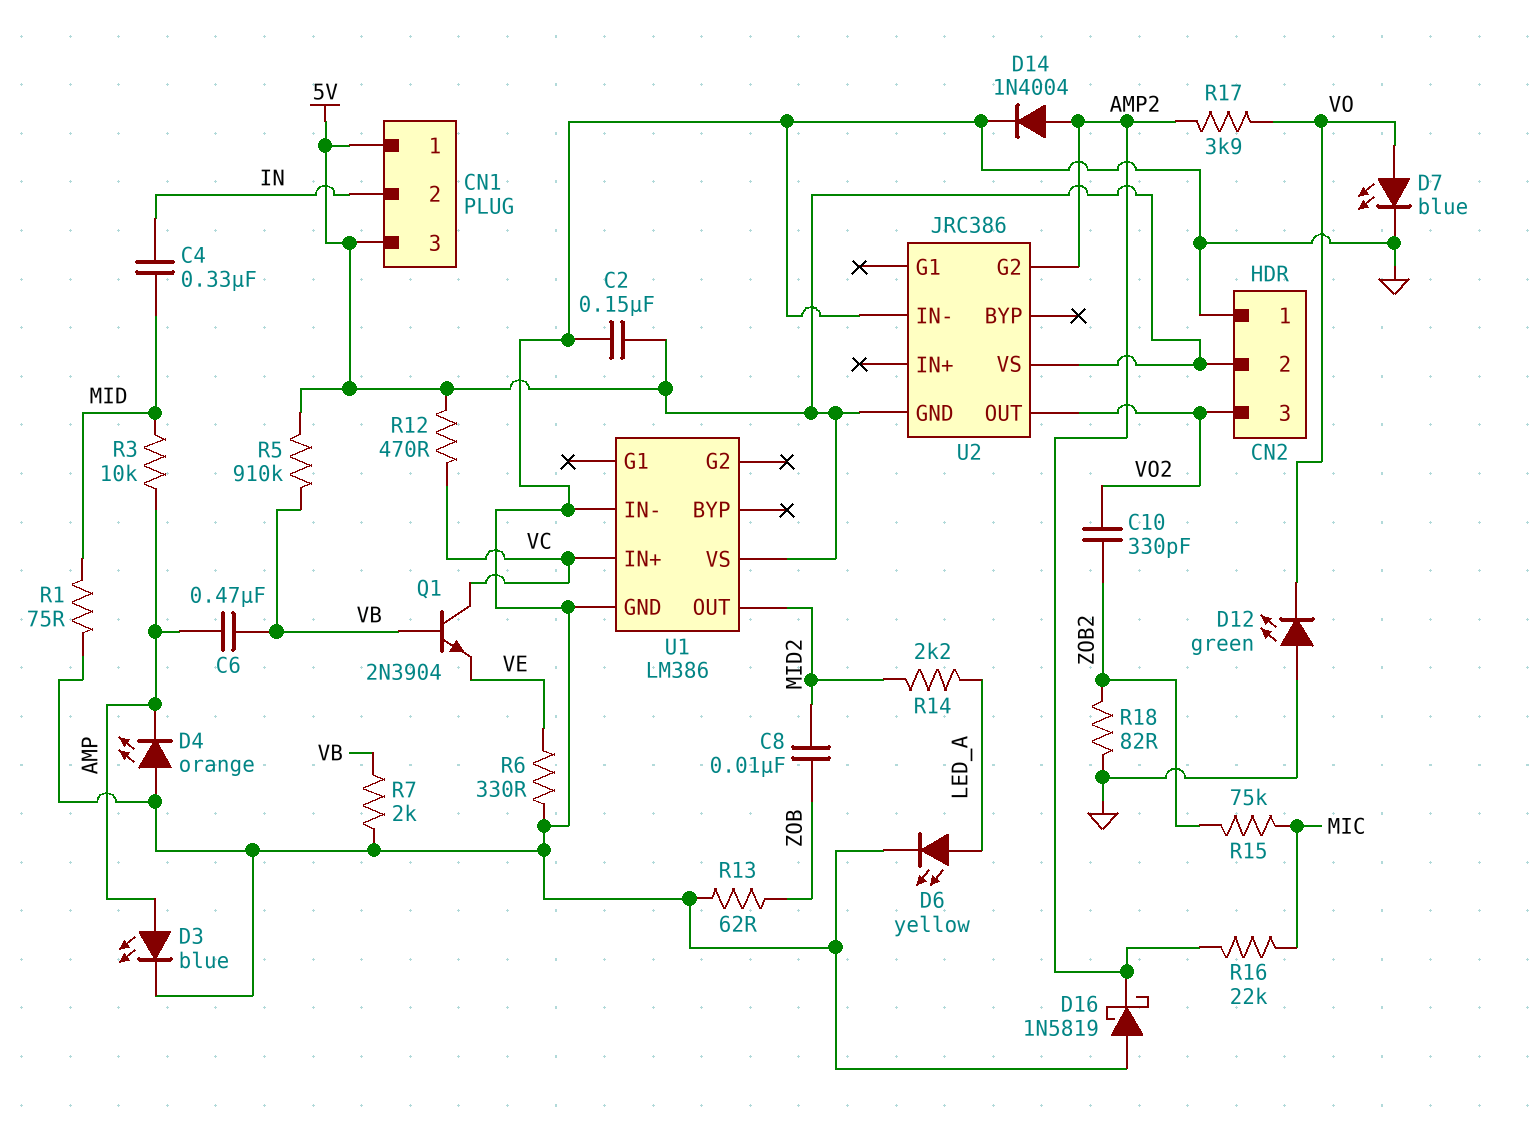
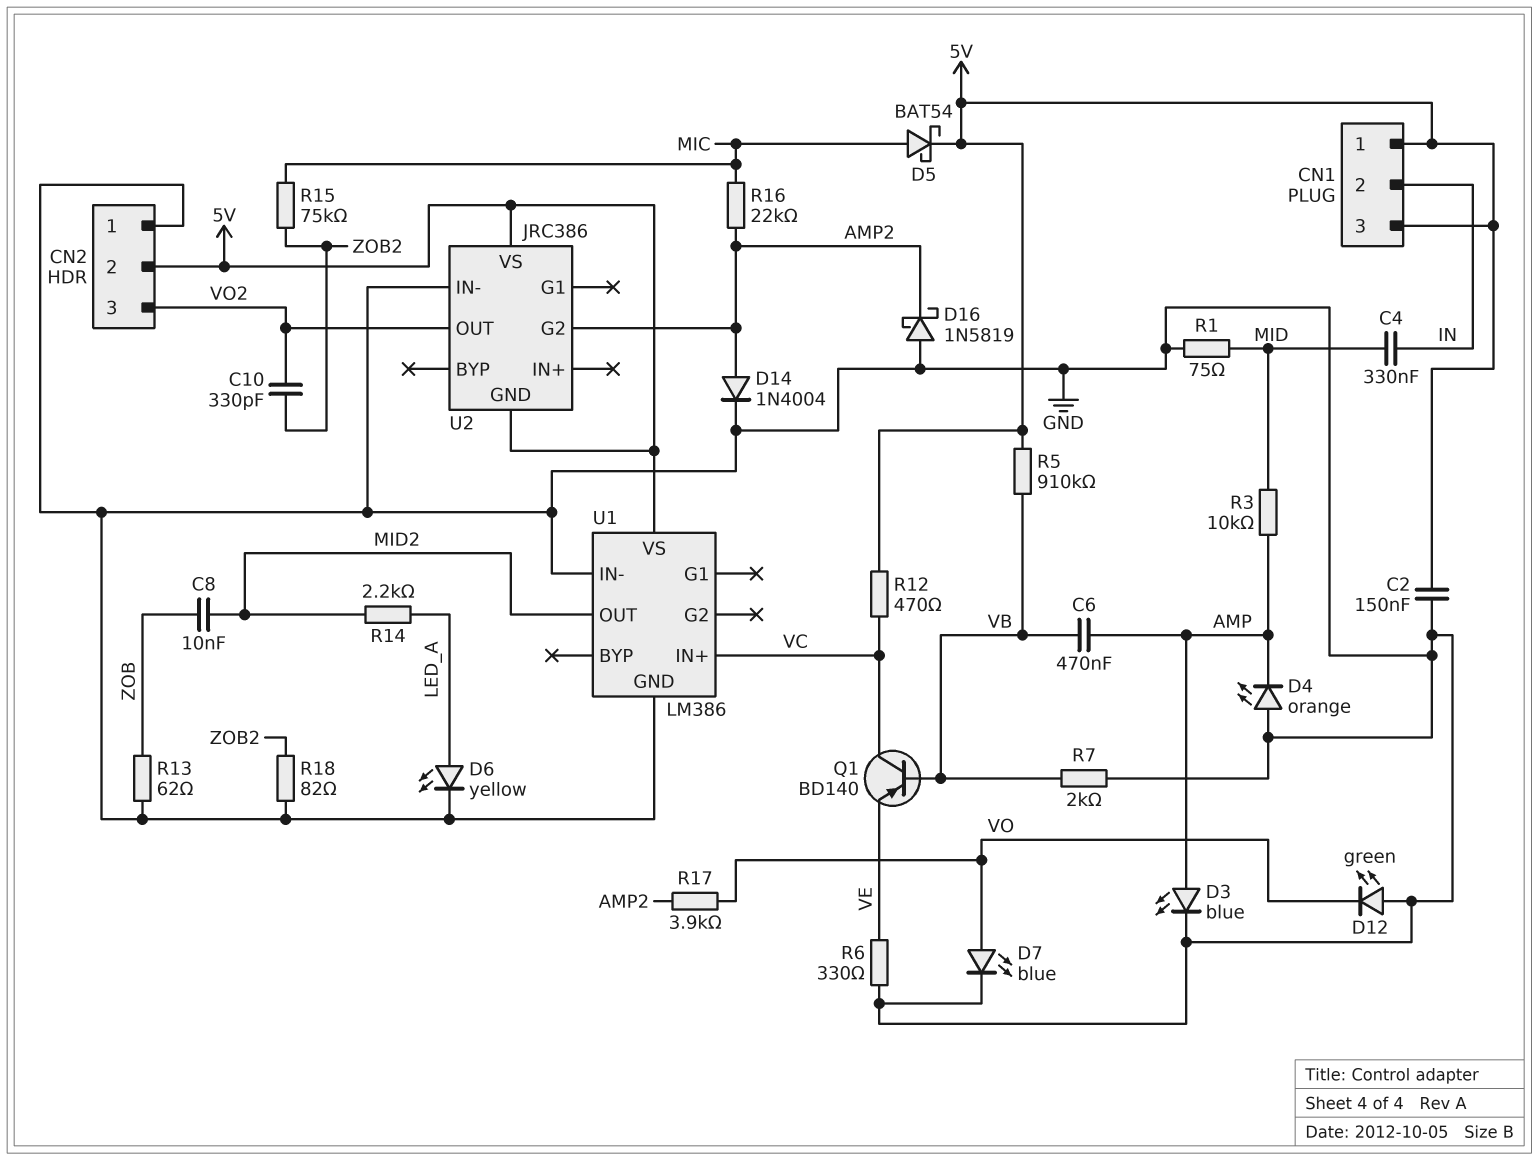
D5: none -> schottky BAT54 (A MIC, K 5V)
Q1: NPN 2N3904 (B VB, C VC, E VE) -> PNP BD140 (B VB, C VC, E VE)

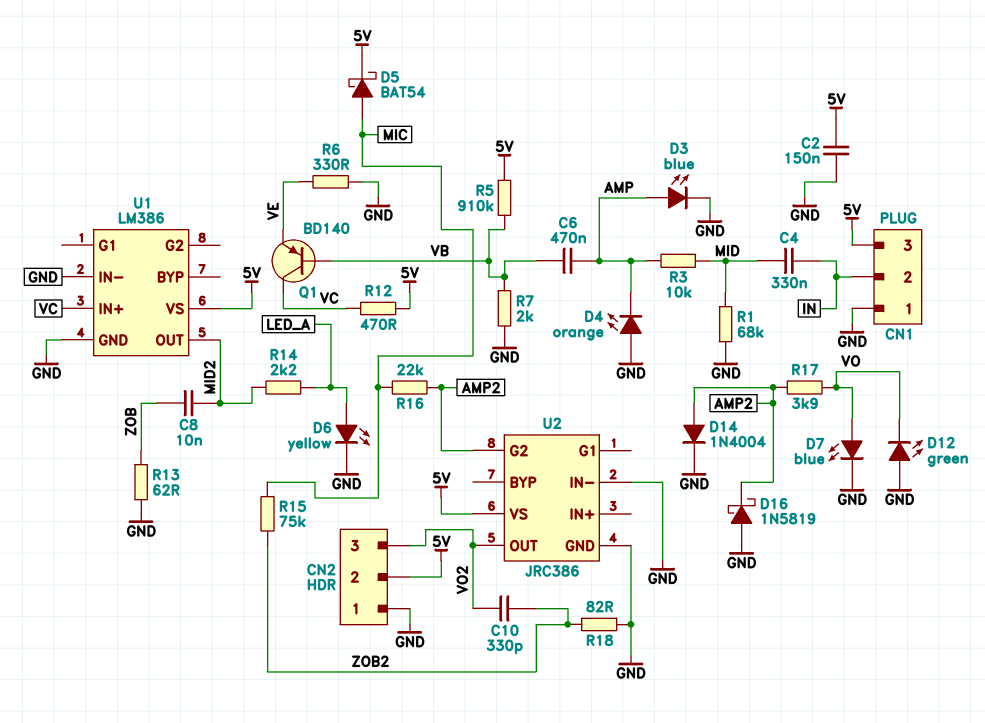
CN1 pin 1: 5V -> GND
R1: 75 (GND, MID) -> 68k (GND, MID)
U2 pin GND: 5V -> GND

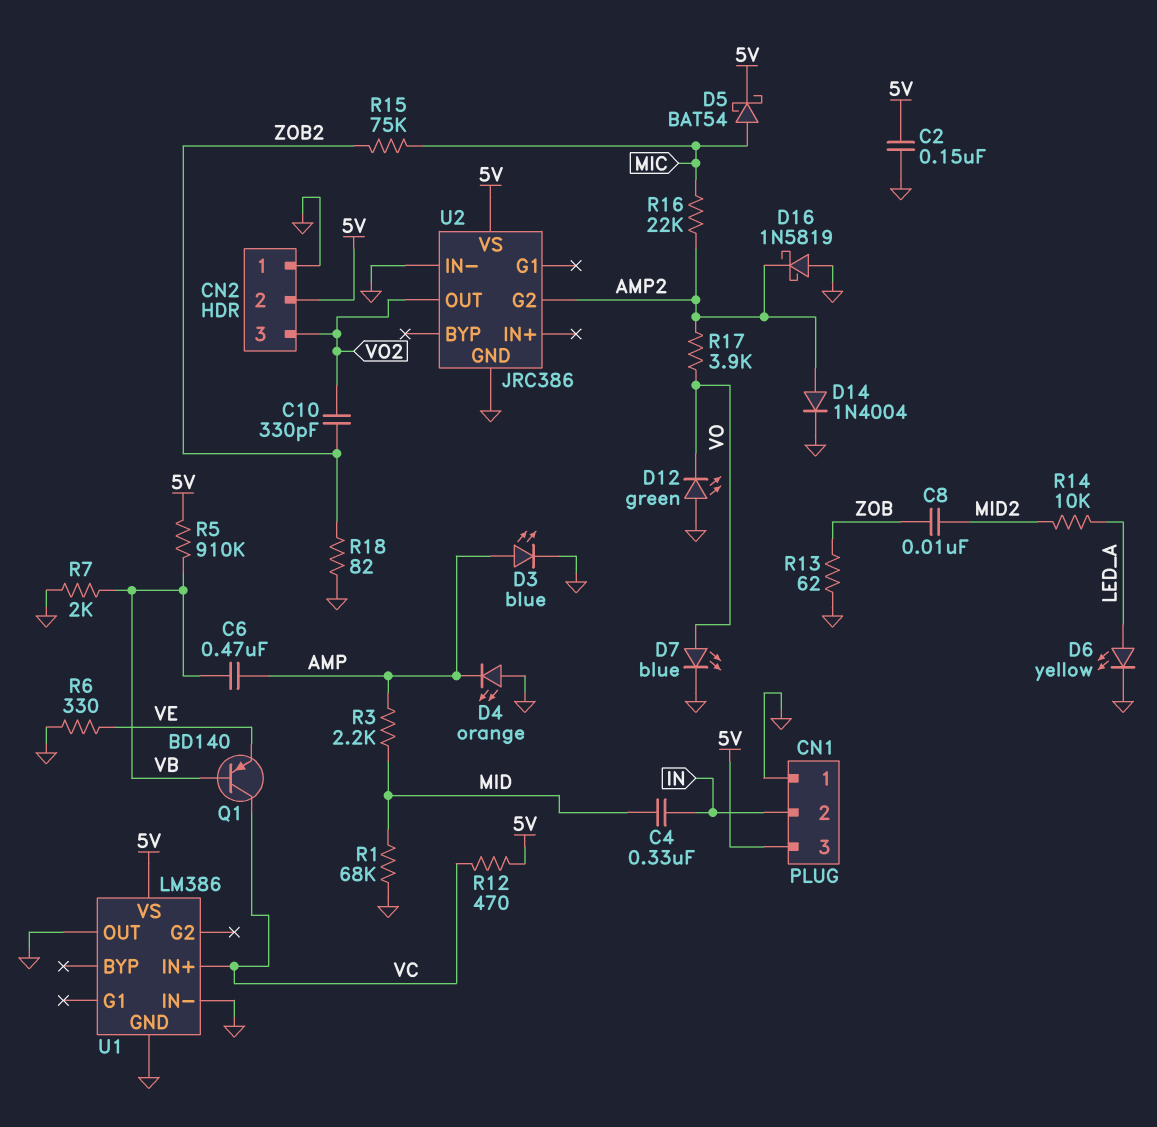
R3: 10k (AMP, MID) -> 2.2k (AMP, MID)
R14: 2.2k (LED_A, MID2) -> 10k (LED_A, MID2)
U1 pin OUT: MID2 -> GND

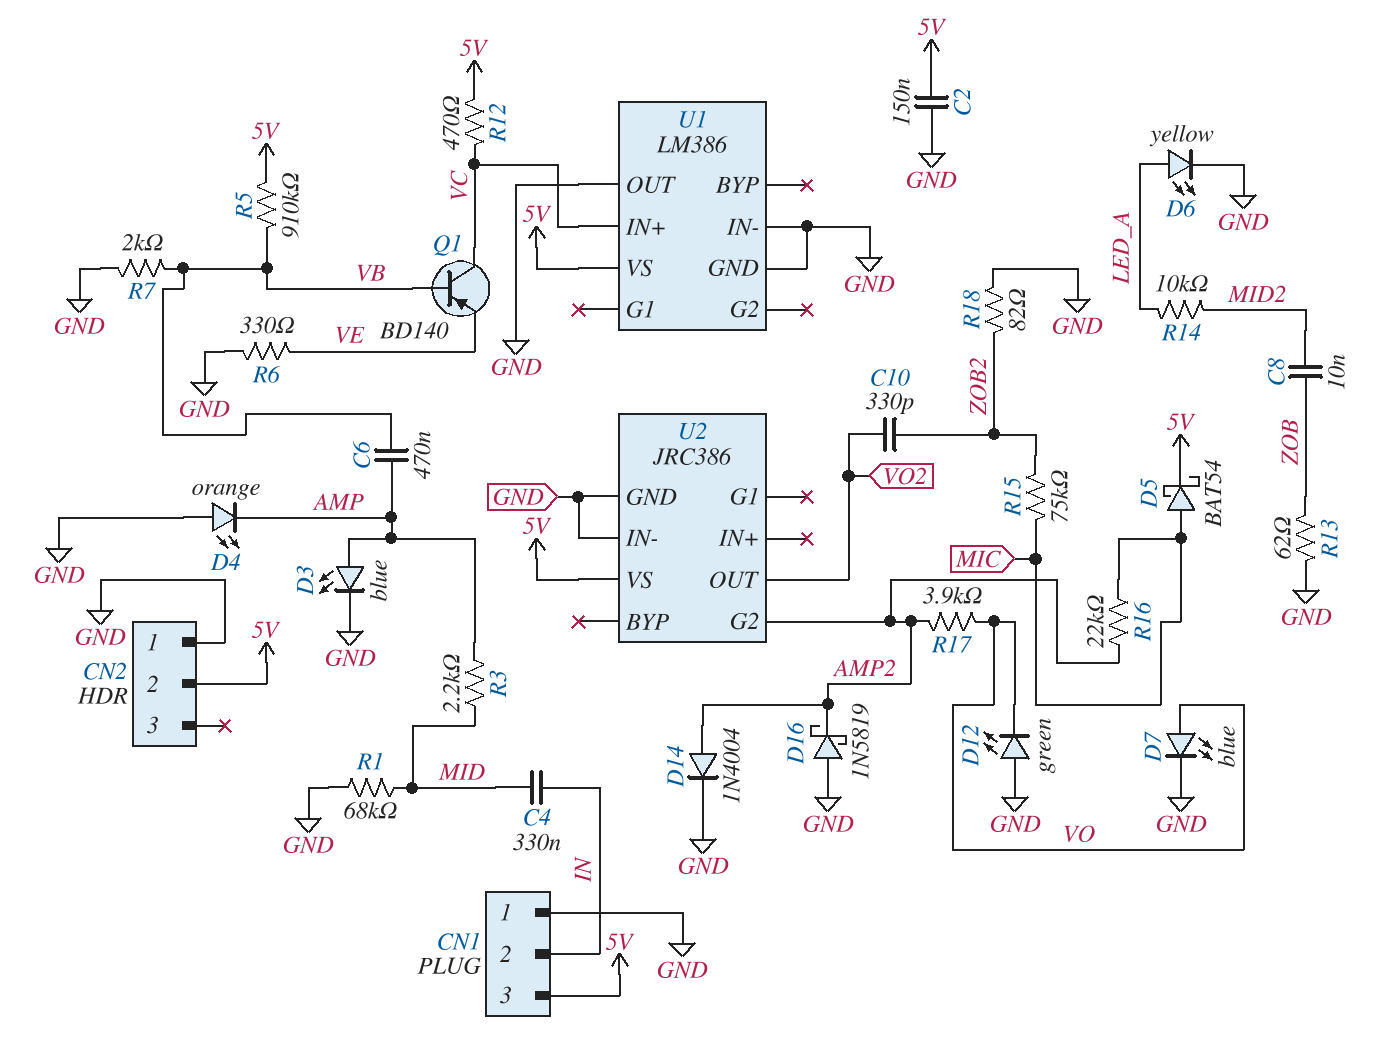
CN2 pin 3: VO2 -> none

